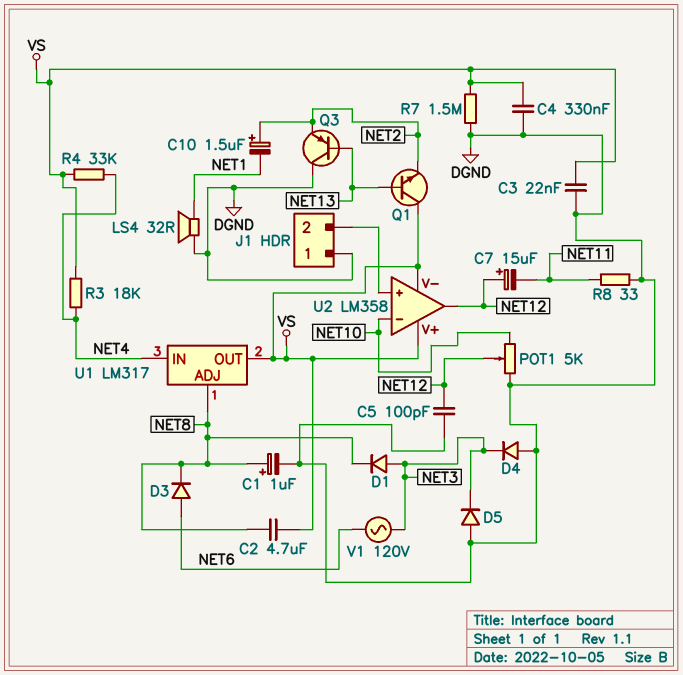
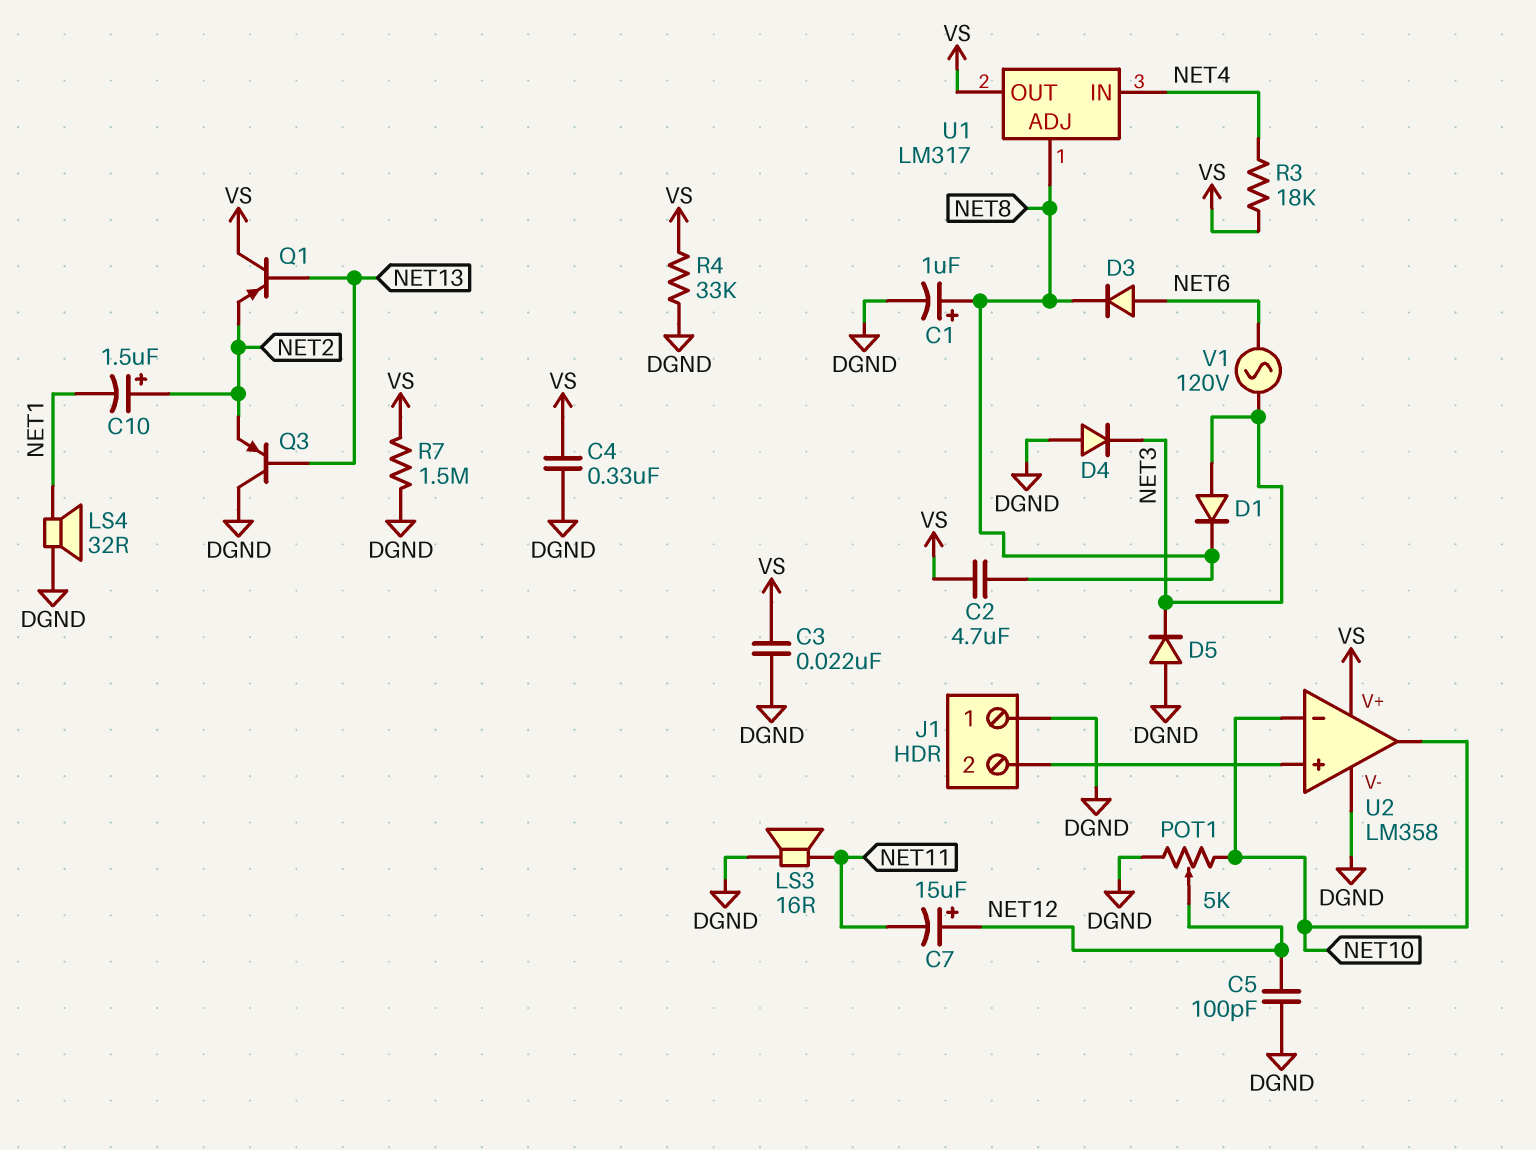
LS3: none -> speaker 16R (DGND, NET11)
Q1: NPN (B NET13, C VS, E NET2) -> PNP (B NET13, C VS, E NET2)
R4: 33k (NET4, VS) -> 33k (DGND, VS)
R8: 33 (DGND, NET11) -> none
U2 pin V-: VS -> DGND
U2 pin out: NET12 -> NET10

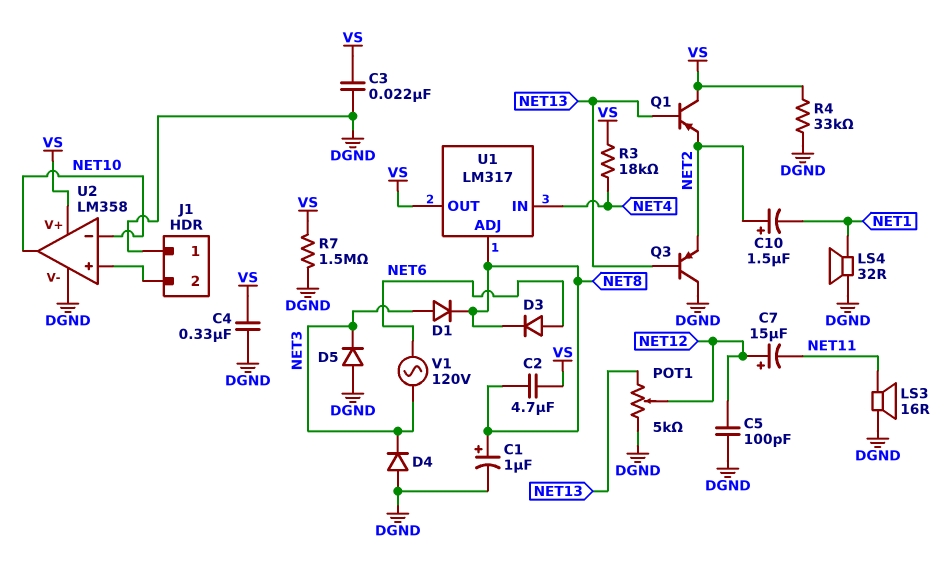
POT1: 5k (DGND, NET10, wiper NET12) -> 5k (DGND, NET13, wiper NET12)

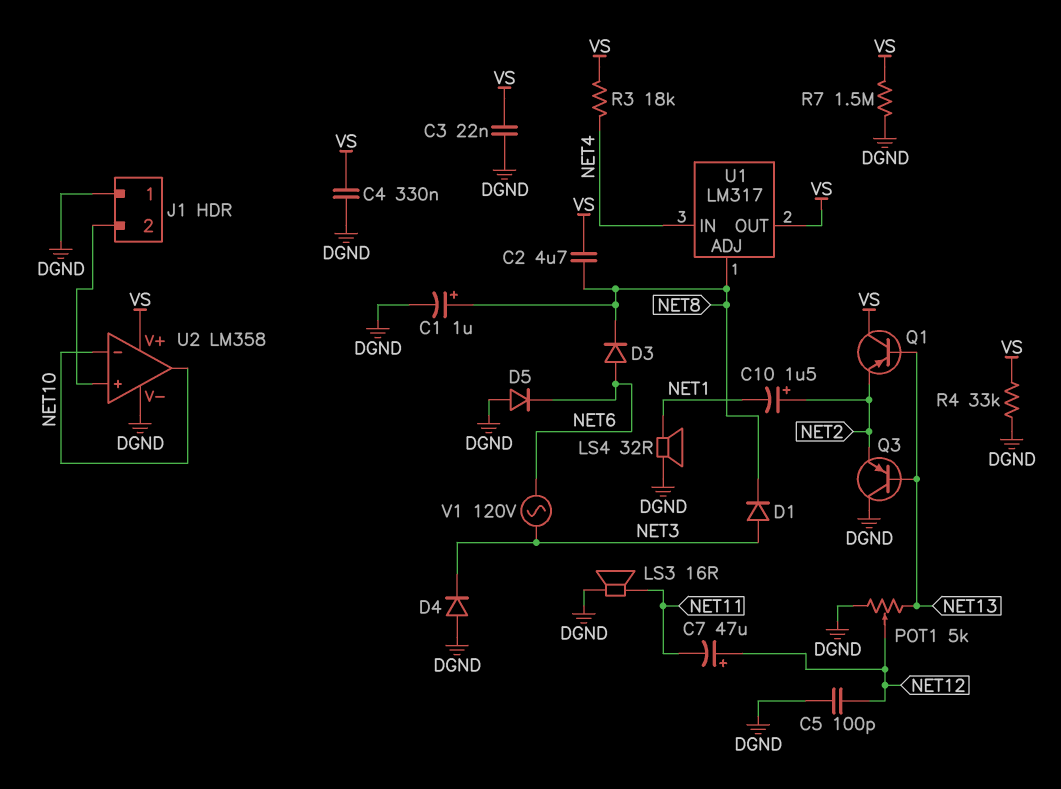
C7: 15uF (plus NET12, minus NET11) -> 47uF (plus NET12, minus NET11)
D5: diode (A DGND, K NET3) -> diode (A DGND, K NET6)

